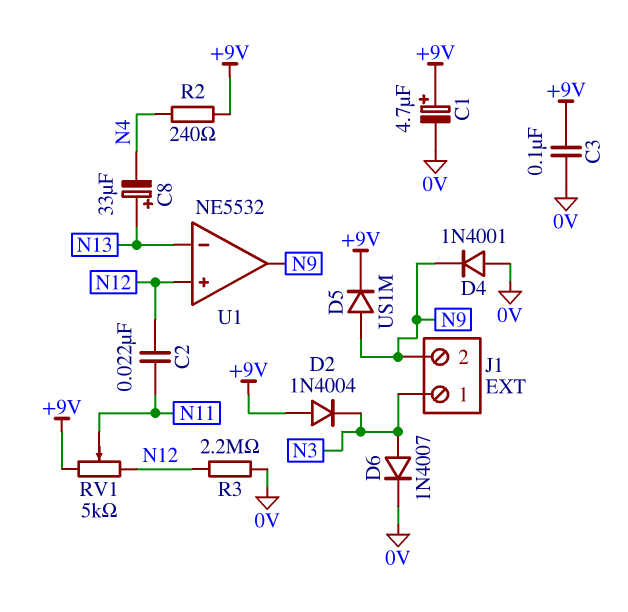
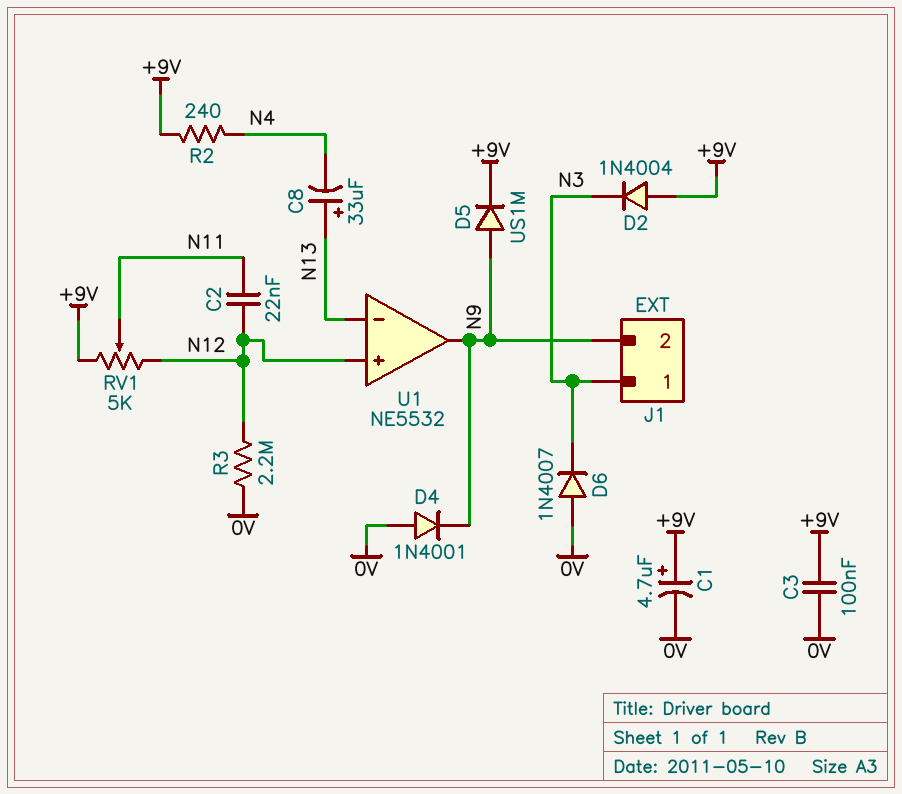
D6: diode 1N4007 (A N3, K 0V) -> diode 1N4007 (A 0V, K N3)

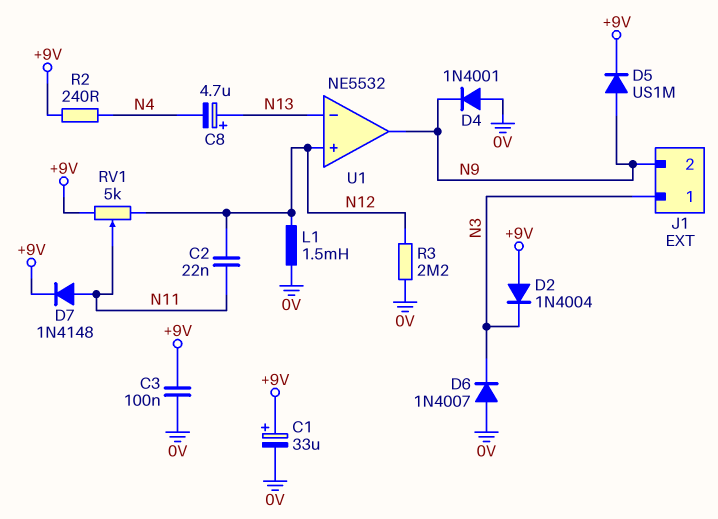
C1: 4.7uF (plus +9V, minus 0V) -> 33uF (plus +9V, minus 0V)
C8: 33uF (plus N13, minus N4) -> 4.7uF (plus N13, minus N4)
D7: none -> diode 1N4148 (A N11, K +9V)
L1: none -> 1.5mH (0V, N12)

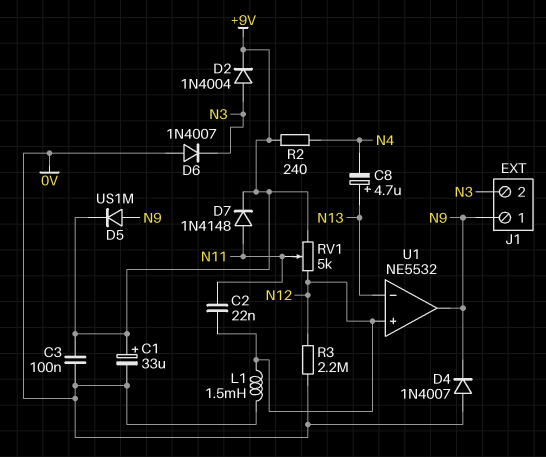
D2: diode 1N4004 (A +9V, K N3) -> diode 1N4004 (A N3, K +9V)
D4: diode 1N4001 (A 0V, K N9) -> diode 1N4007 (A 0V, K N9)
J1 pin 1: N3 -> N9
J1 pin 2: N9 -> N3

